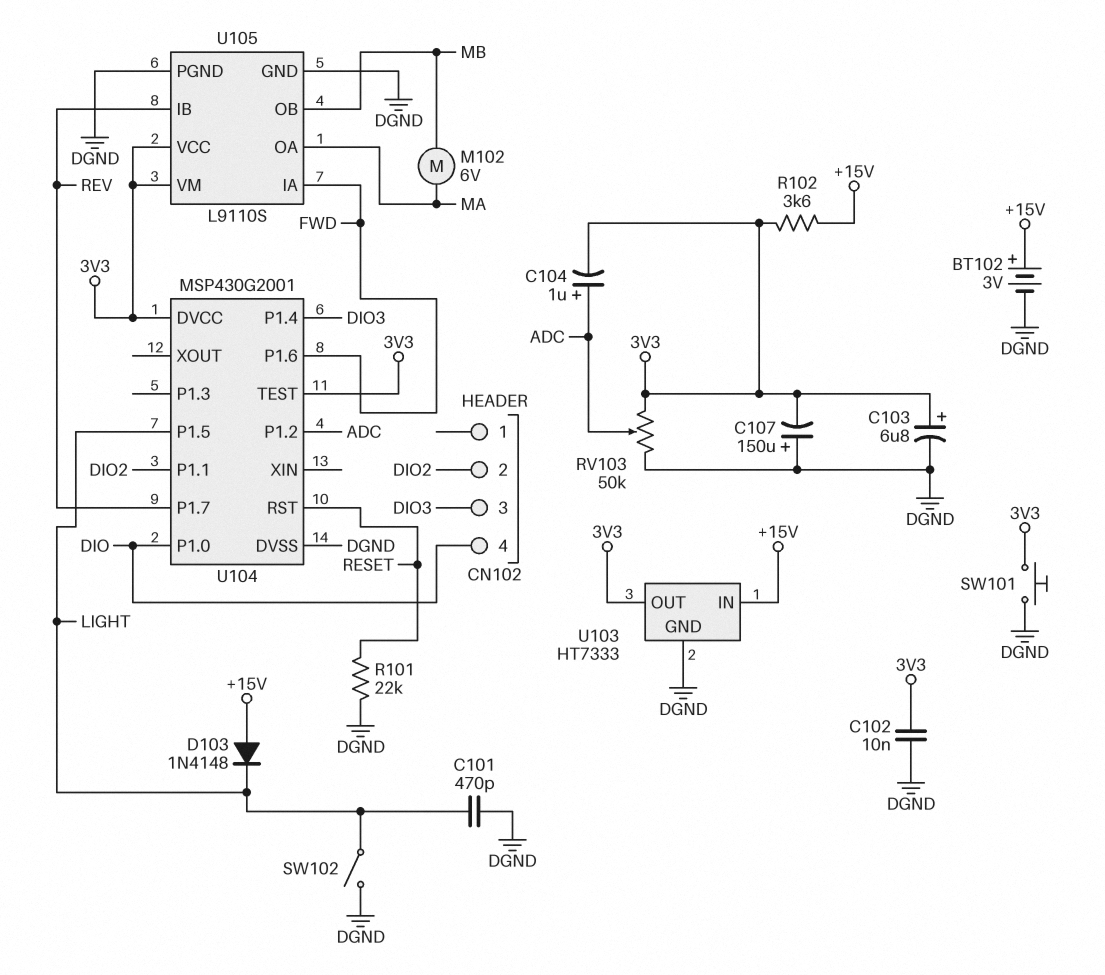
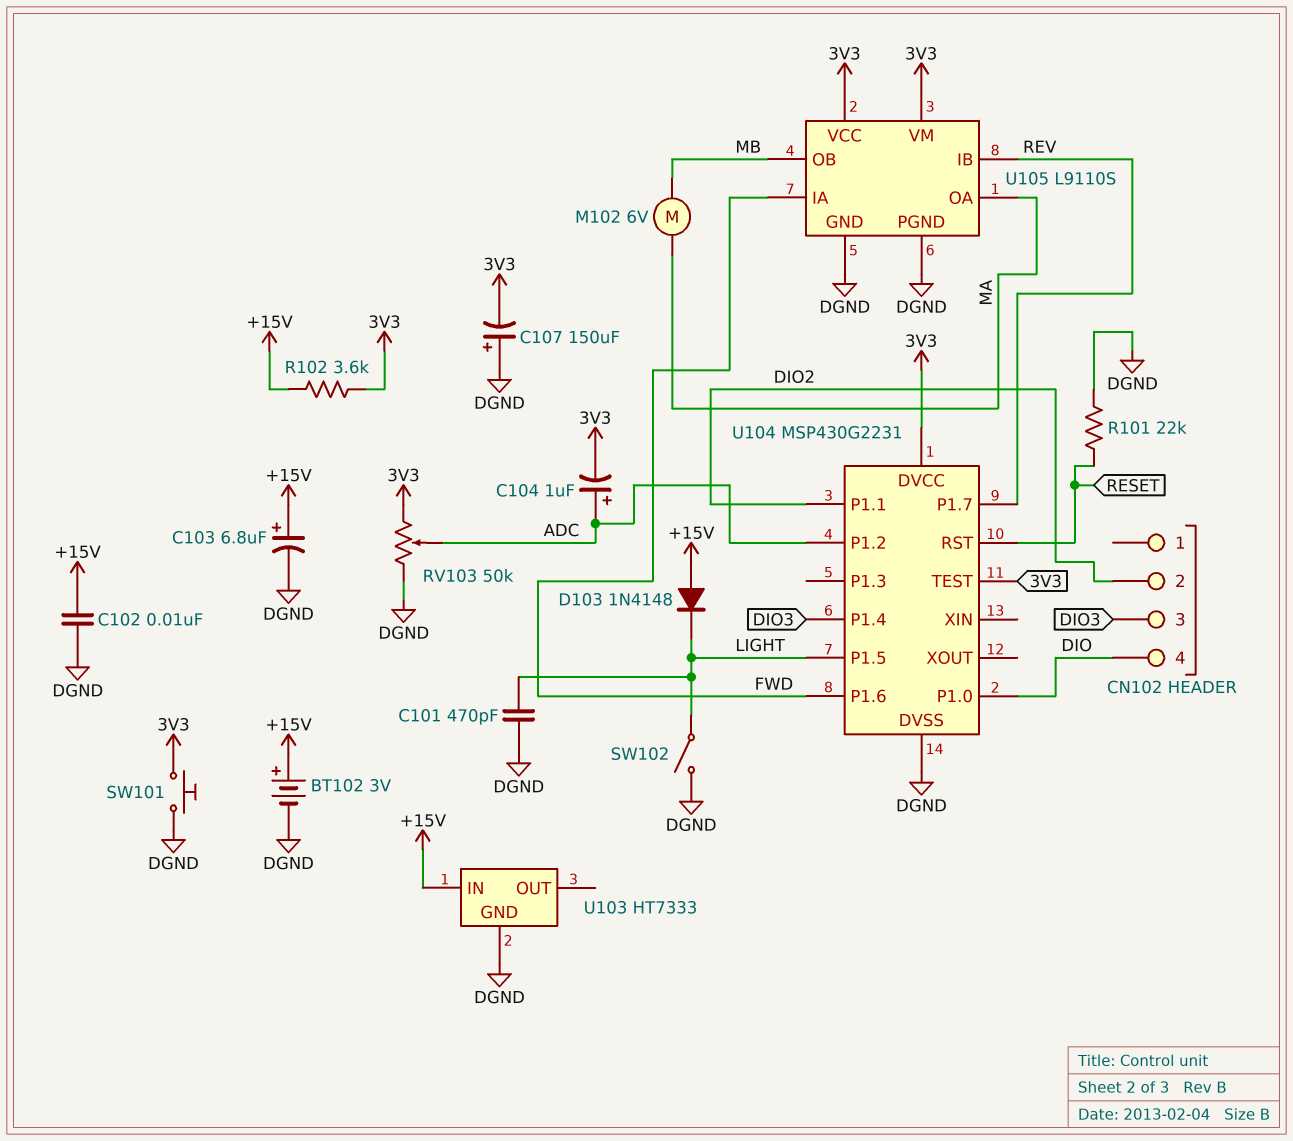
C102: 10nF (3V3, DGND) -> 10nF (+15V, DGND)
C103: 6.8uF (plus 3V3, minus DGND) -> 6.8uF (plus +15V, minus DGND)
U103 pin OUT: 3V3 -> none
U104: MSP430G2001 -> MSP430G2231

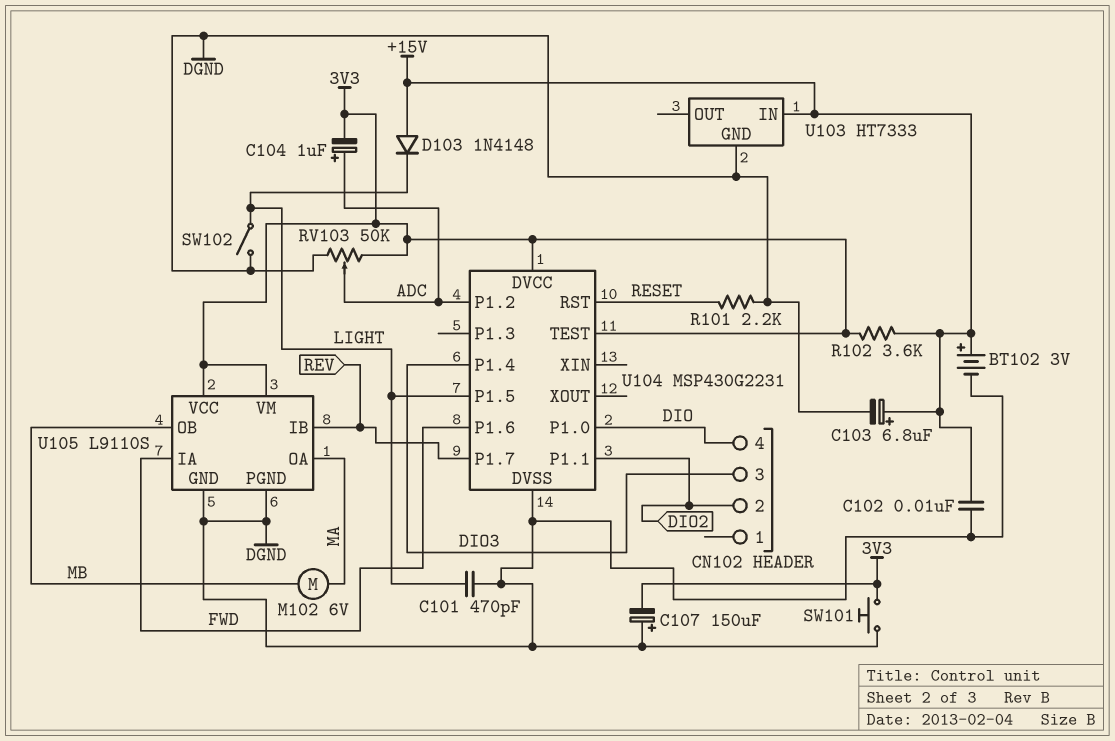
R101: 22k (DGND, RESET) -> 2.2k (DGND, RESET)

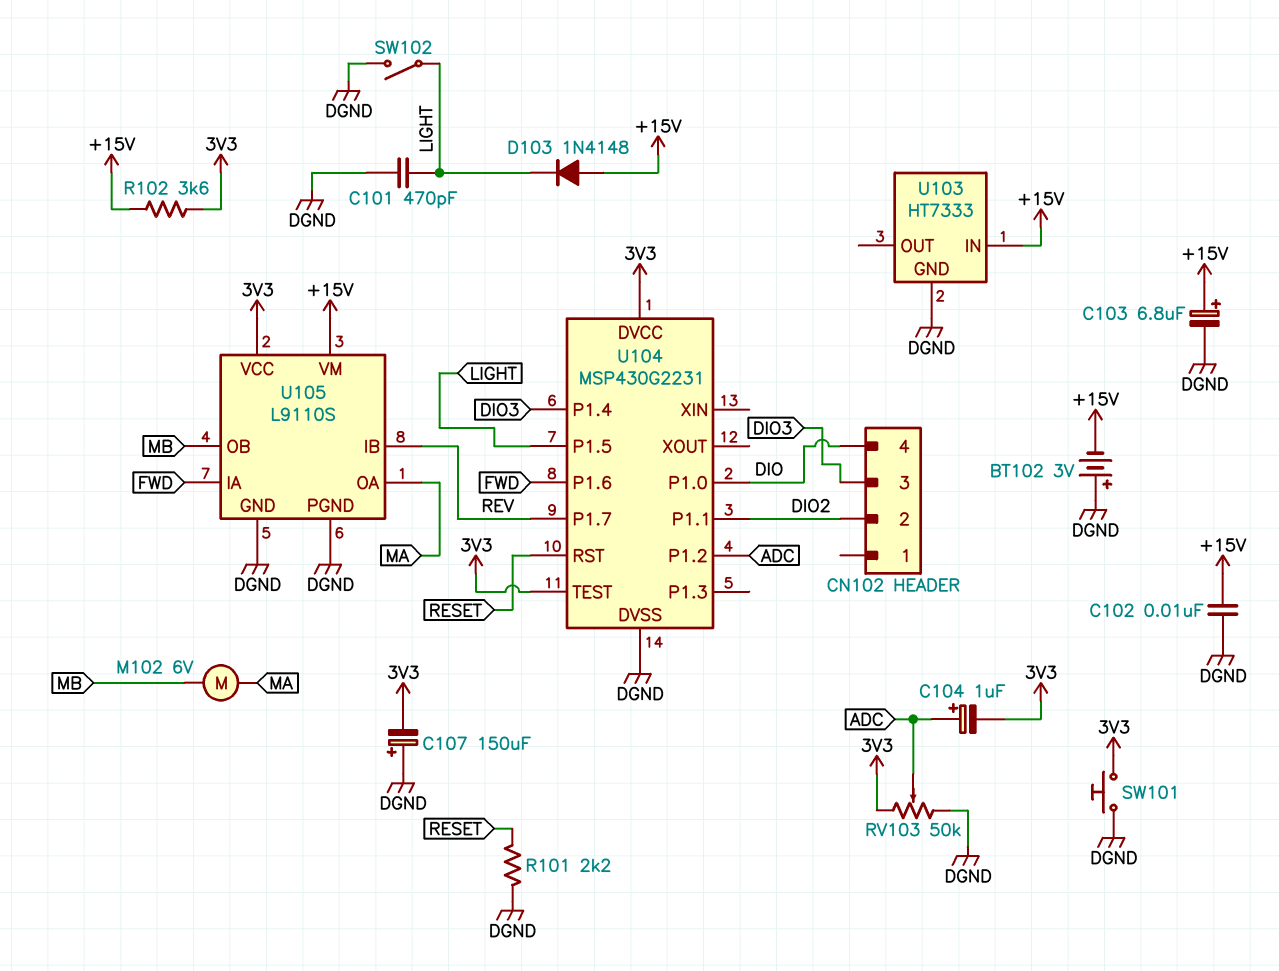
BT102: 3V (plus +15V, minus DGND) -> 3V (plus DGND, minus +15V)
U105 pin VM: 3V3 -> +15V

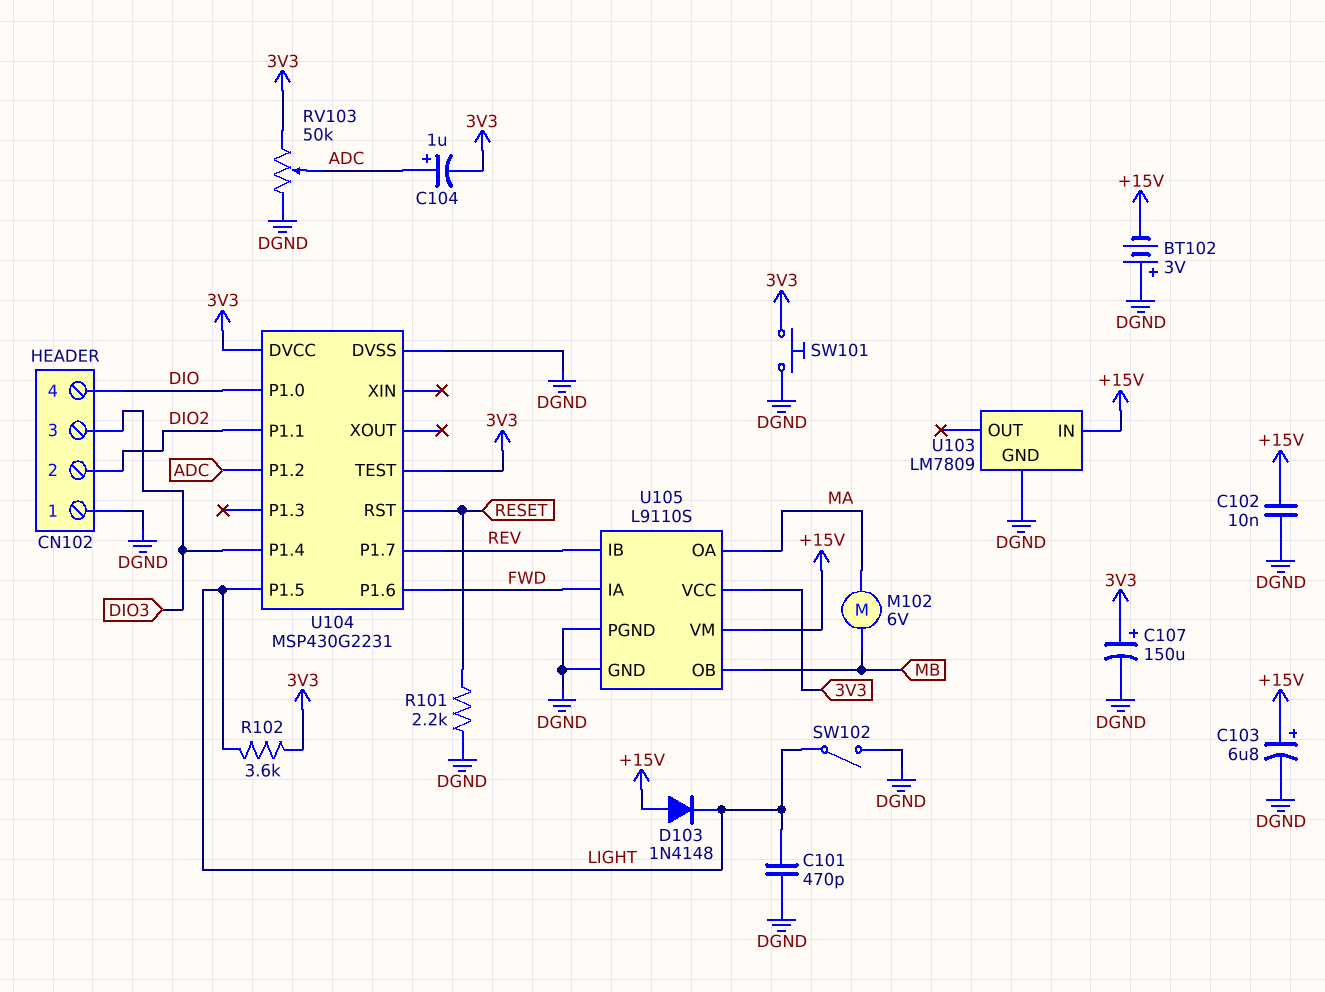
C107: 150uF (plus DGND, minus 3V3) -> 150uF (plus 3V3, minus DGND)
CN102 pin 1: none -> DGND
R102: 3.6k (+15V, 3V3) -> 3.6k (3V3, LIGHT)
U103: HT7333 -> LM7809

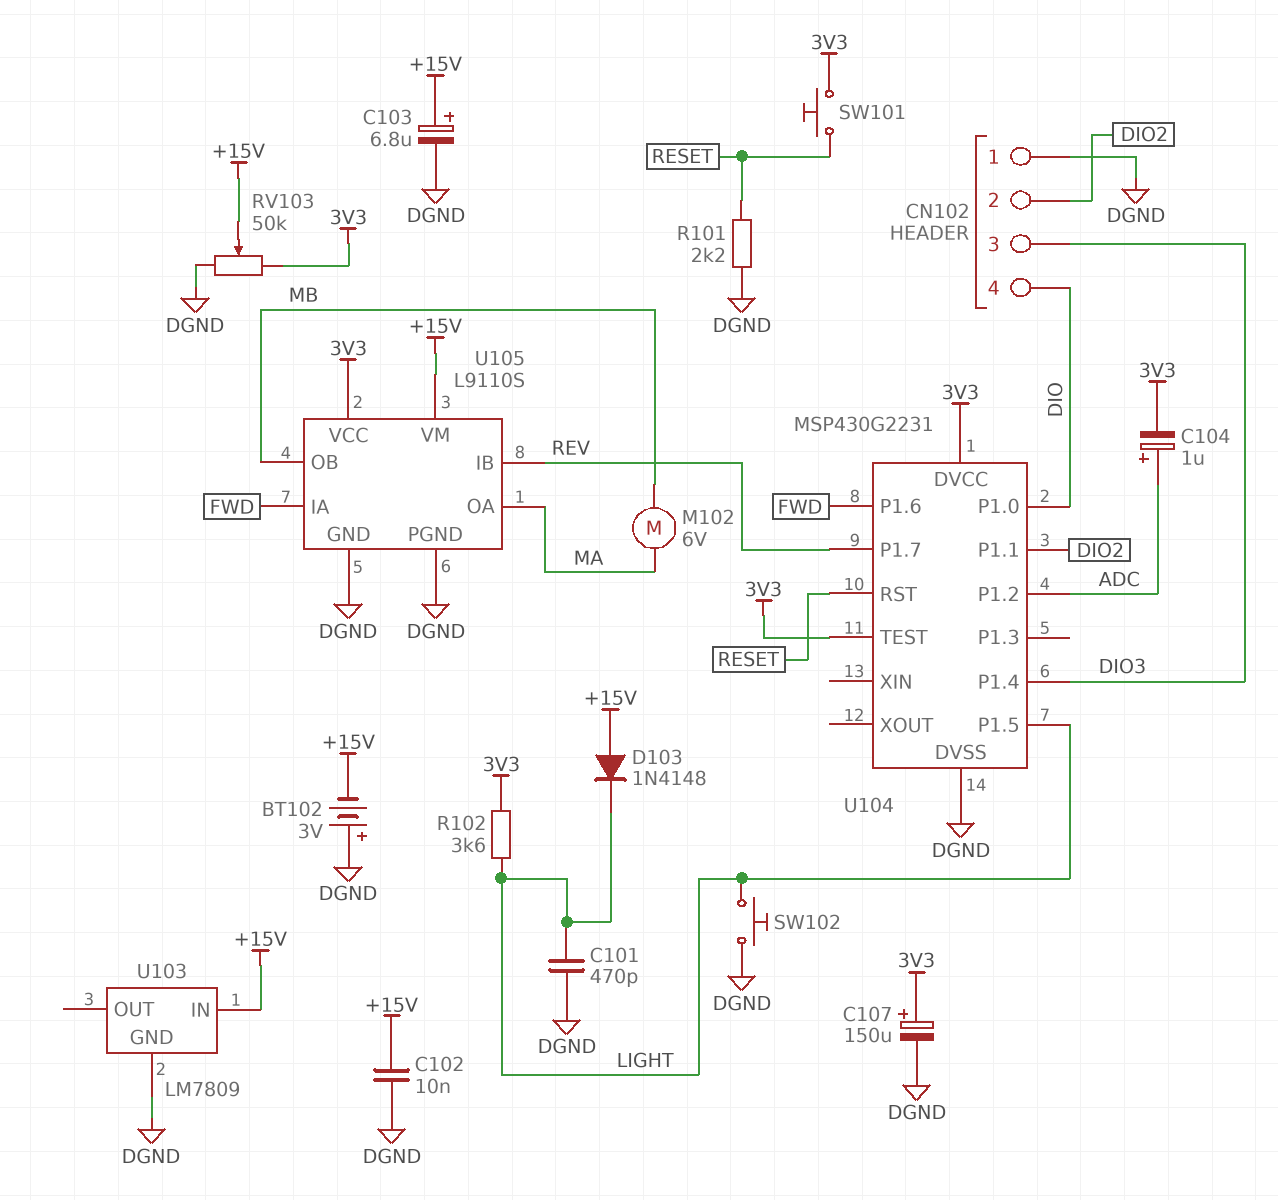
RV103: 50k (3V3, DGND, wiper ADC) -> 50k (3V3, DGND, wiper +15V)
SW101: button (3V3, DGND) -> button (3V3, RESET)
SW102: switch (DGND, LIGHT) -> button (DGND, LIGHT)

